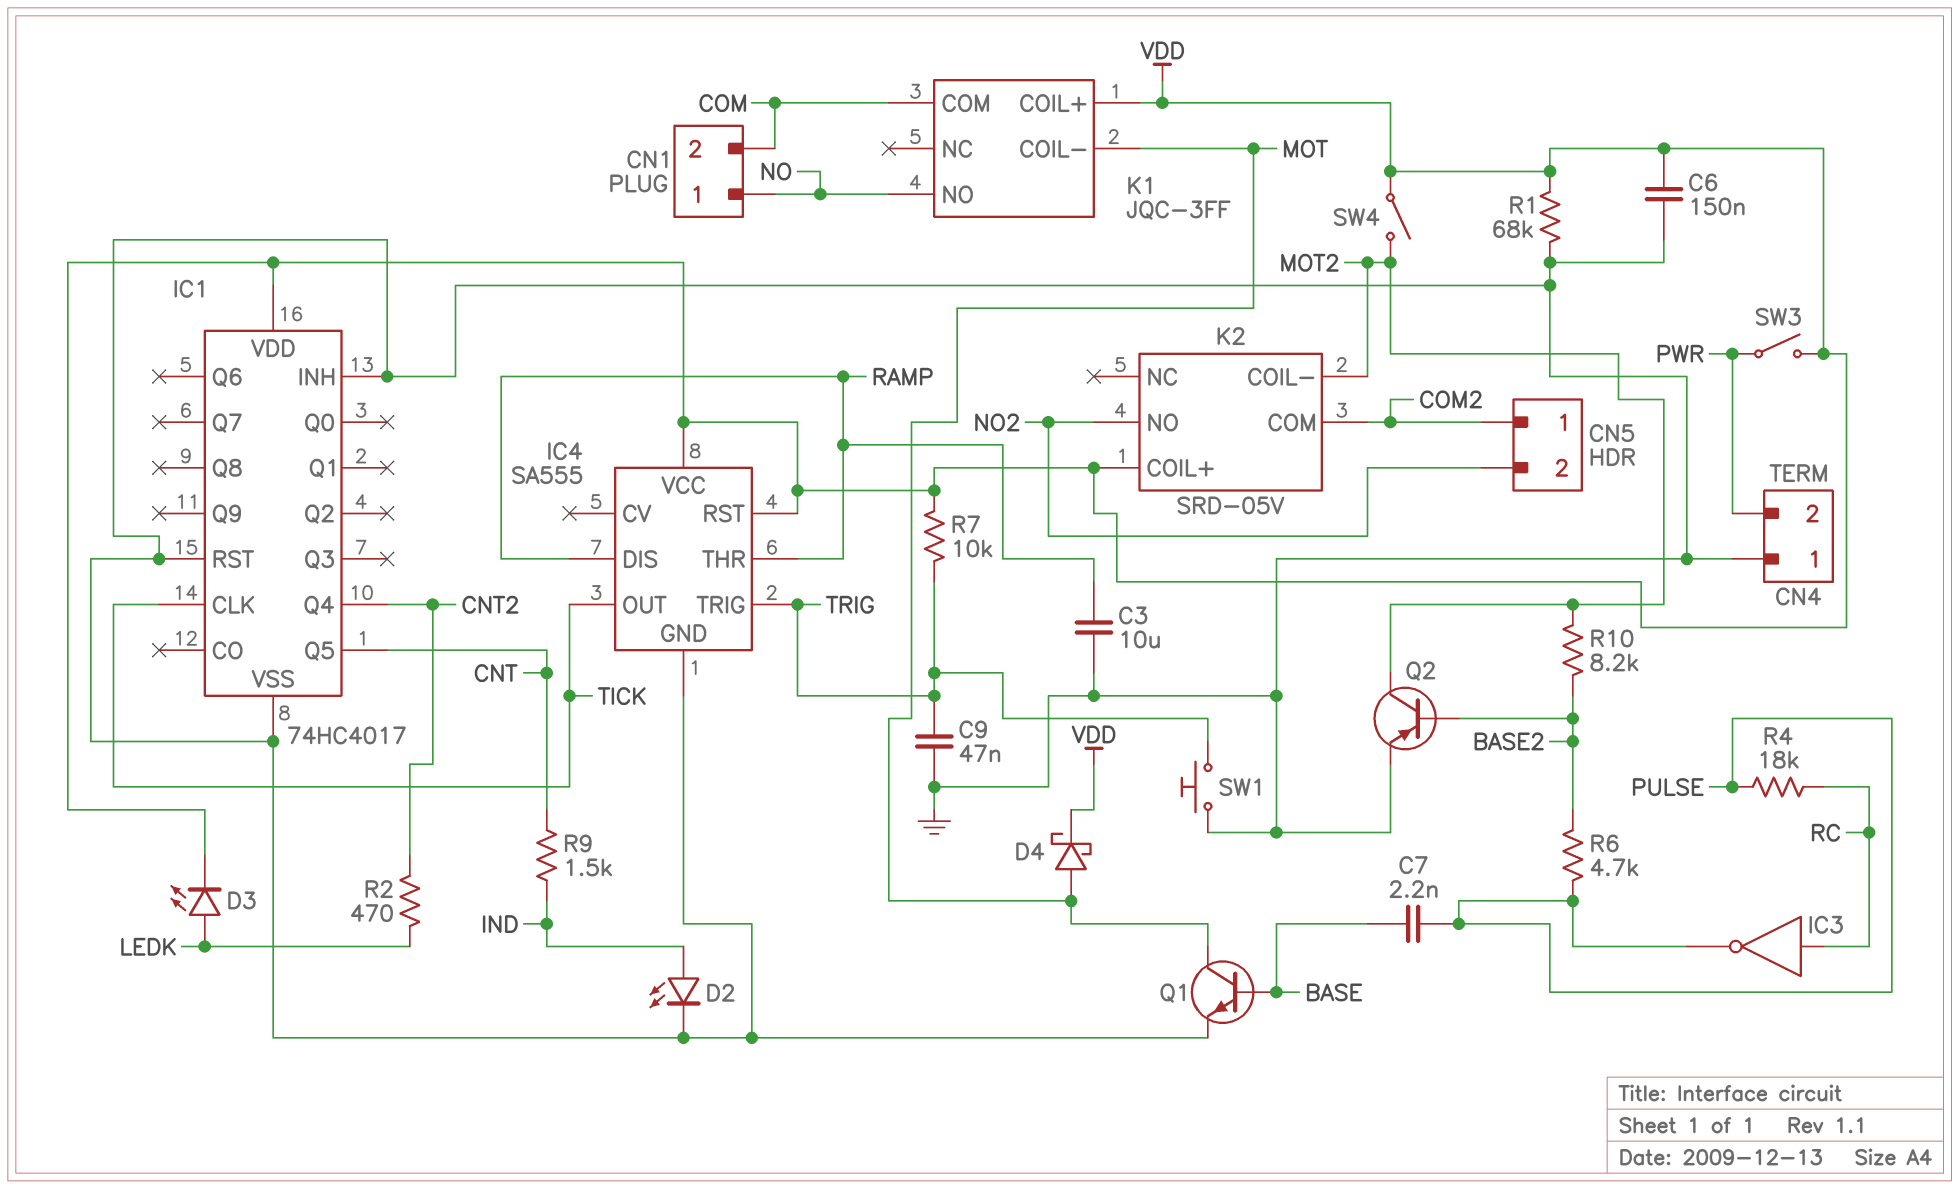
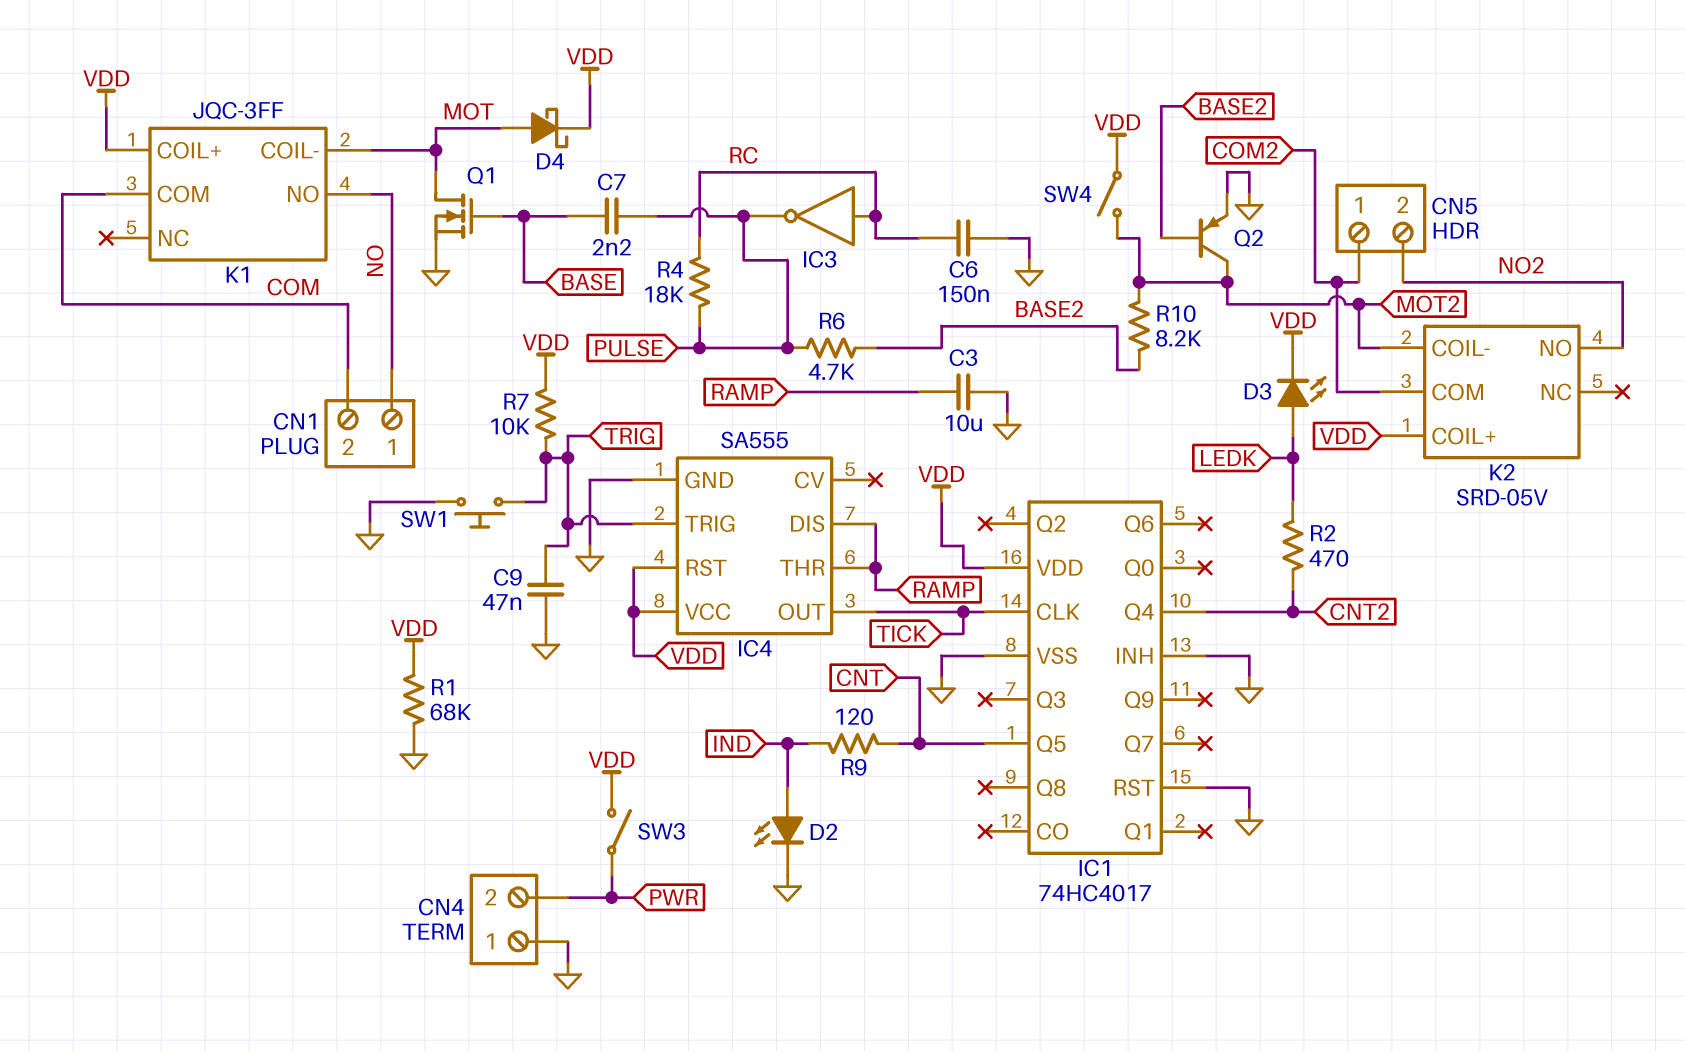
C6: 150nF (GND, VDD) -> 150nF (GND, RC)
Q1: NPN (B BASE, C MOT, E GND) -> NMOS (G BASE, D MOT, S GND)
R9: 1.5k (CNT, IND) -> 120 (CNT, IND)

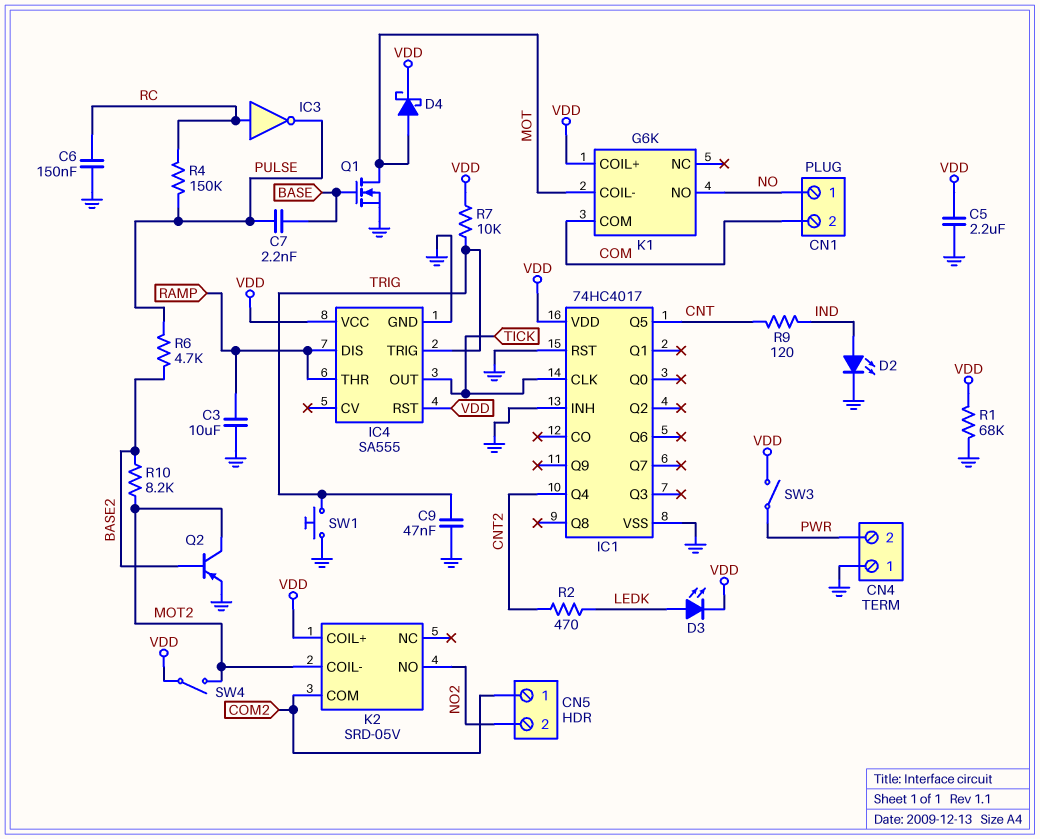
C5: none -> 2.2uF (GND, VDD)
K1: JQC-3FF -> G6K
R4: 18k (PULSE, RC) -> 150k (PULSE, RC)

